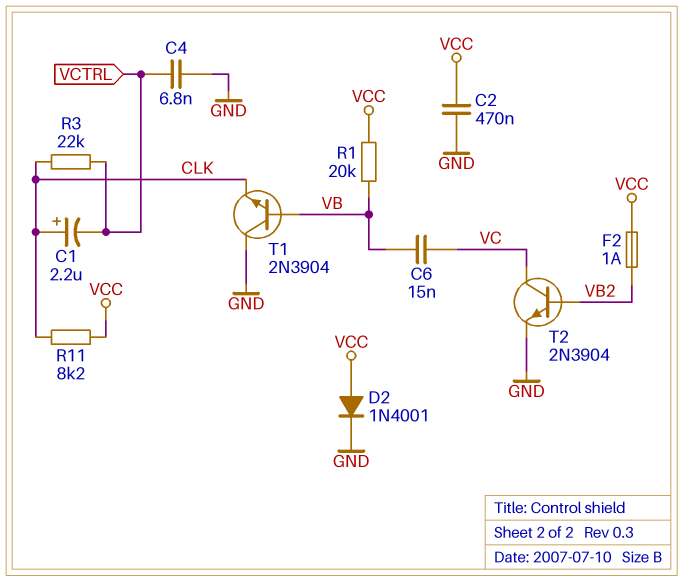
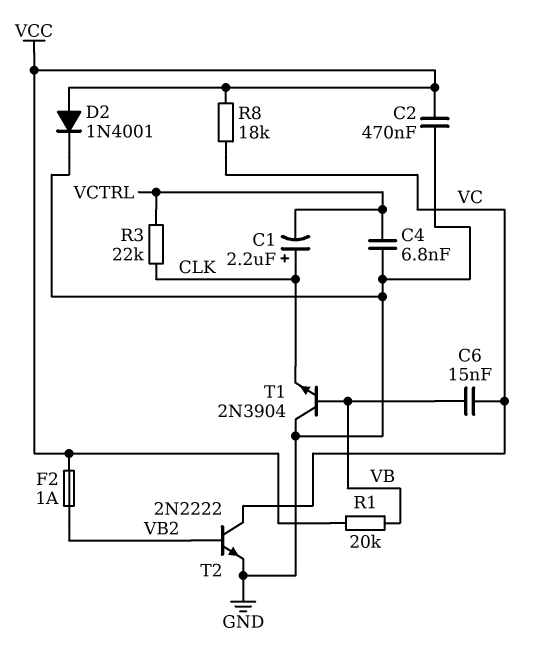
R8: none -> 18k (VC, VCC)
R11: 8.2k (CLK, VCC) -> none
T2: NPN 2N3904 (B VB2, C VC, E GND) -> NPN 2N2222 (B VB2, C VC, E GND)

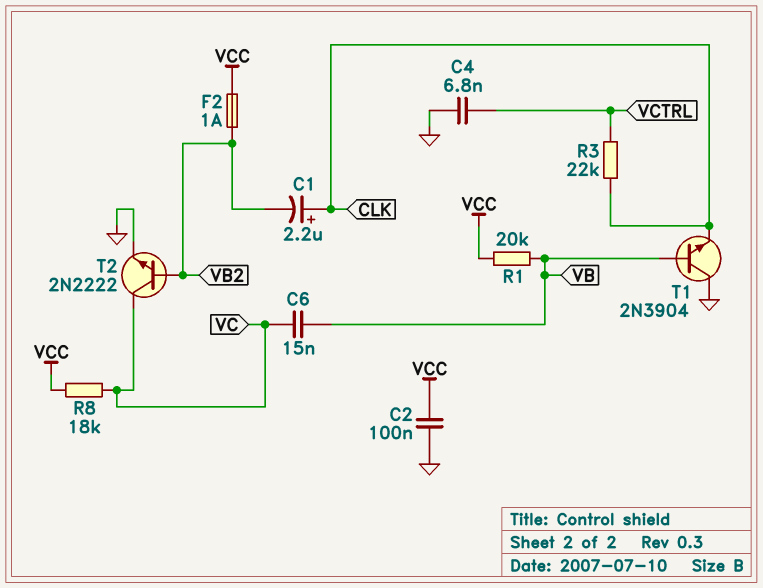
C1: 2.2uF (plus CLK, minus VCTRL) -> 2.2uF (plus CLK, minus VB2)
C2: 470nF (GND, VCC) -> 100nF (GND, VCC)
D2: diode 1N4001 (A VCC, K GND) -> none

